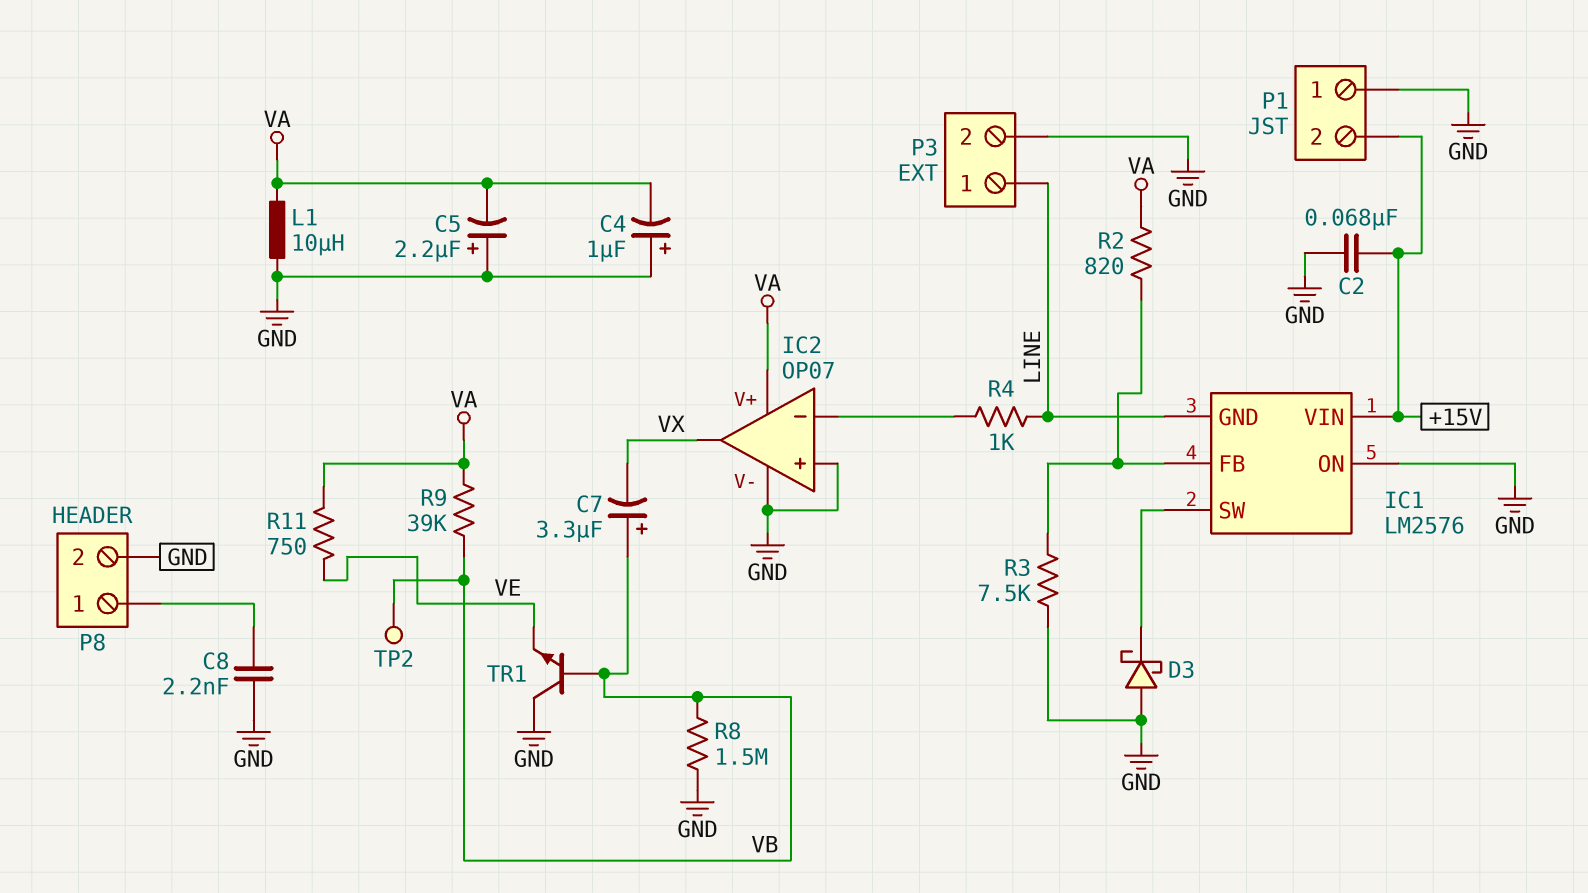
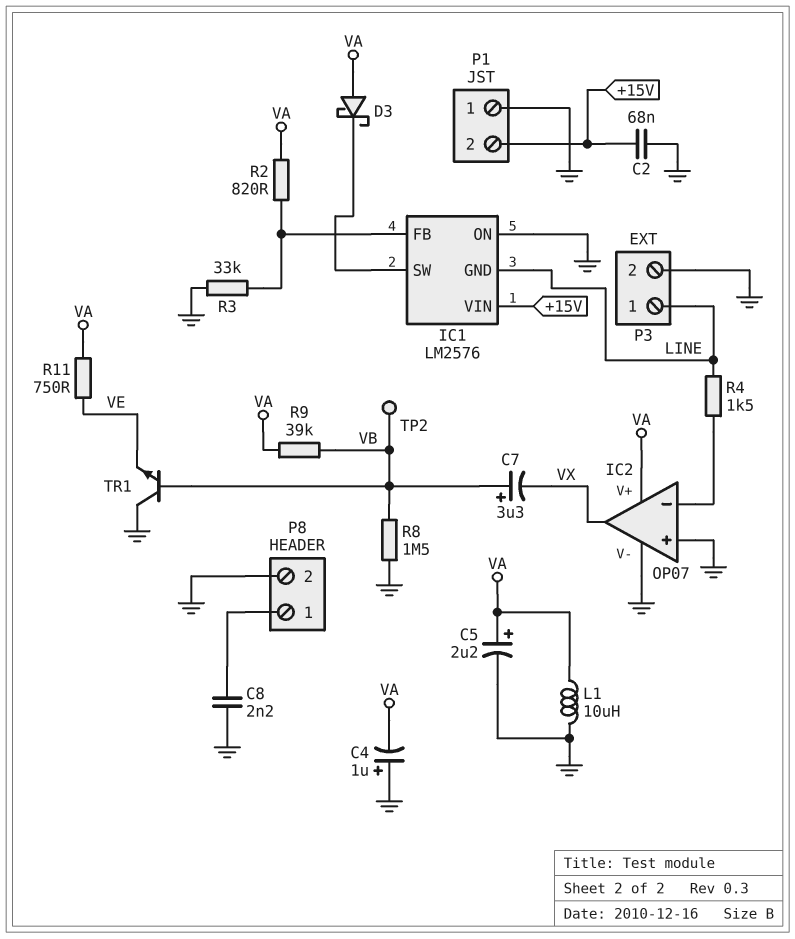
C5: 2.2uF (plus GND, minus VA) -> 2.2uF (plus VA, minus GND)
D3: schottky (A GND, K IC1/SW) -> schottky (A VA, K IC1/SW)
R3: 7.5k (GND, IC1/FB) -> 33k (GND, IC1/FB)
R4: 1k (IC2/in-, LINE) -> 1.5k (IC2/in-, LINE)

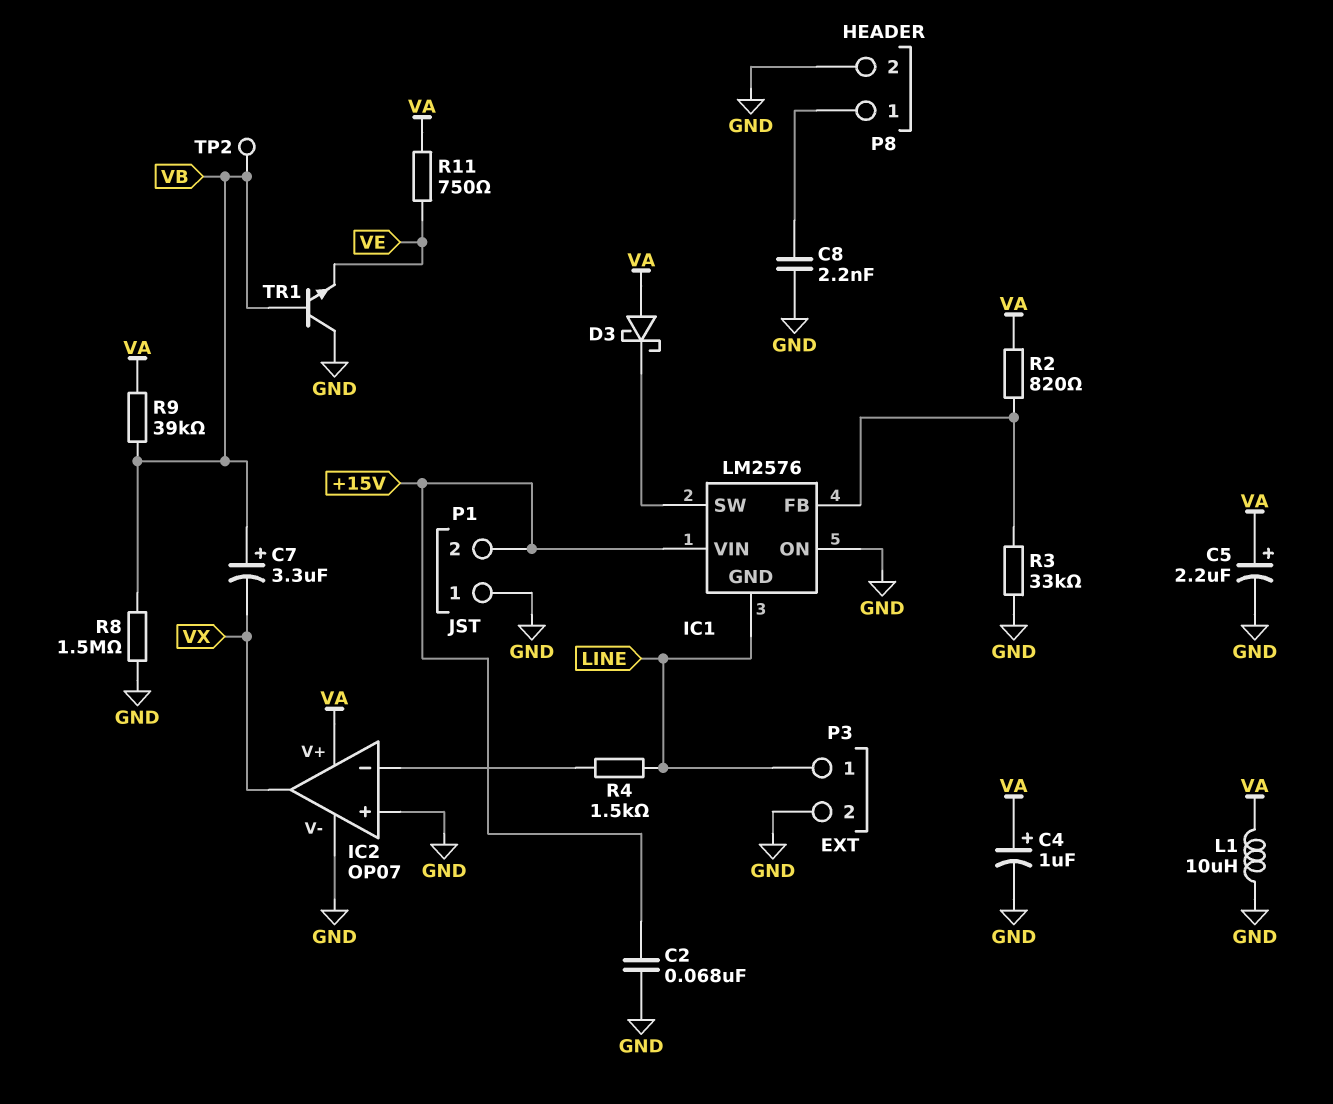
C4: 1uF (plus GND, minus VA) -> 1uF (plus VA, minus GND)

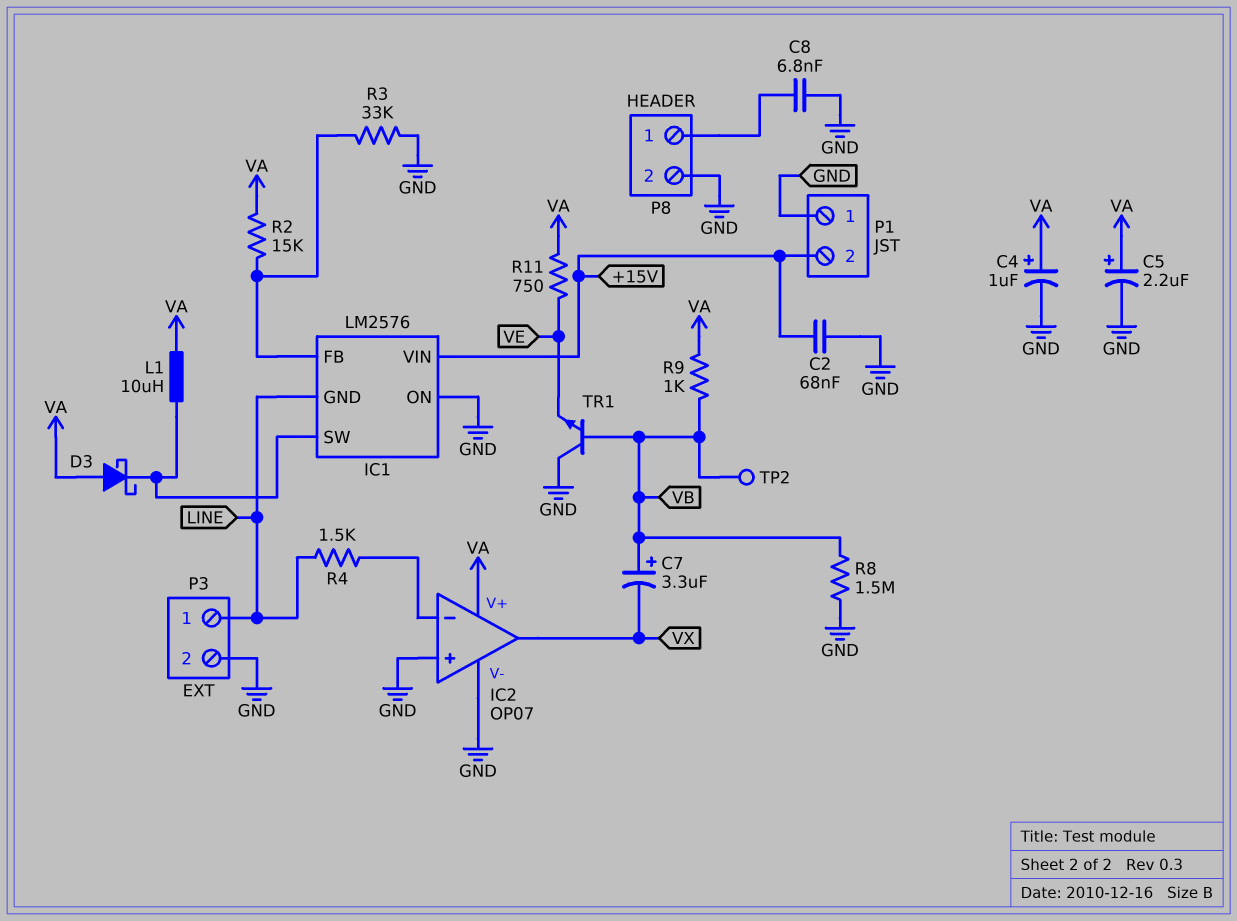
C8: 2.2nF (GND, P8/1) -> 6.8nF (GND, P8/1)
L1: 10uH (GND, VA) -> 10uH (IC1/SW, VA)
R2: 820 (IC1/FB, VA) -> 15k (IC1/FB, VA)
R9: 39k (VA, VB) -> 1k (VA, VB)

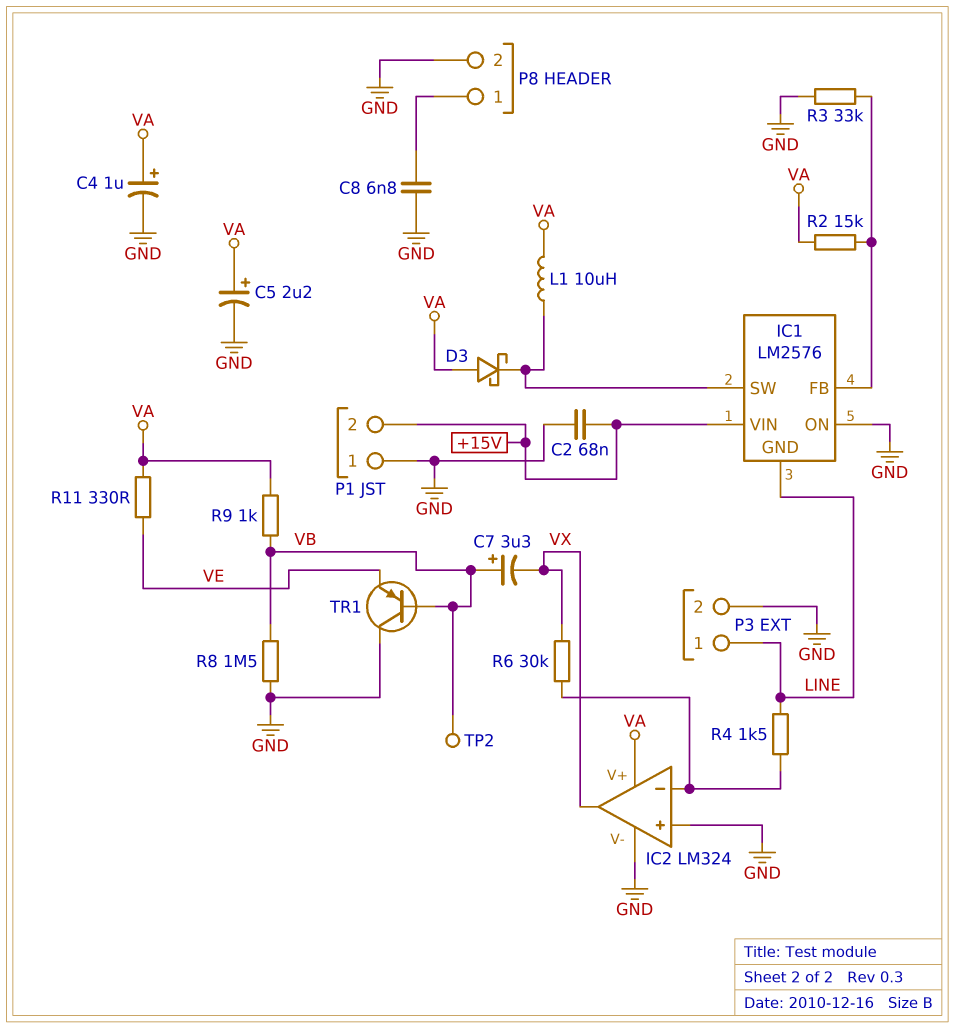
IC2: OP07 -> LM324
R6: none -> 30k (IC2/in-, VX)
R11: 750 (VA, VE) -> 330 (VA, VE)
TR1: NPN (B VB, C GND, E VE) -> PNP (B VB, C GND, E VE)

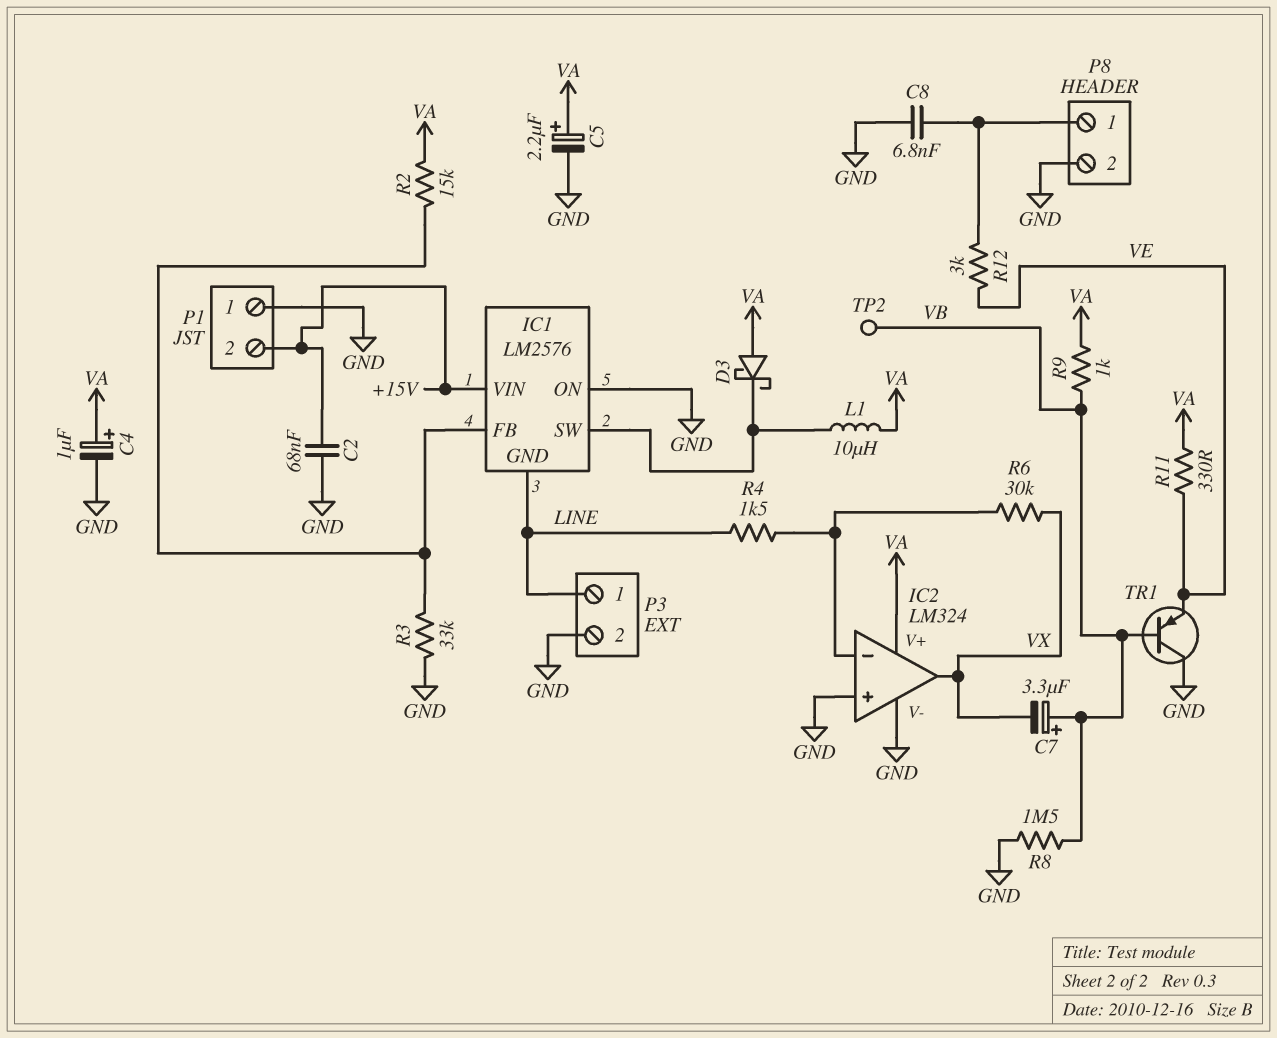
R12: none -> 3k (P8/1, VE)

